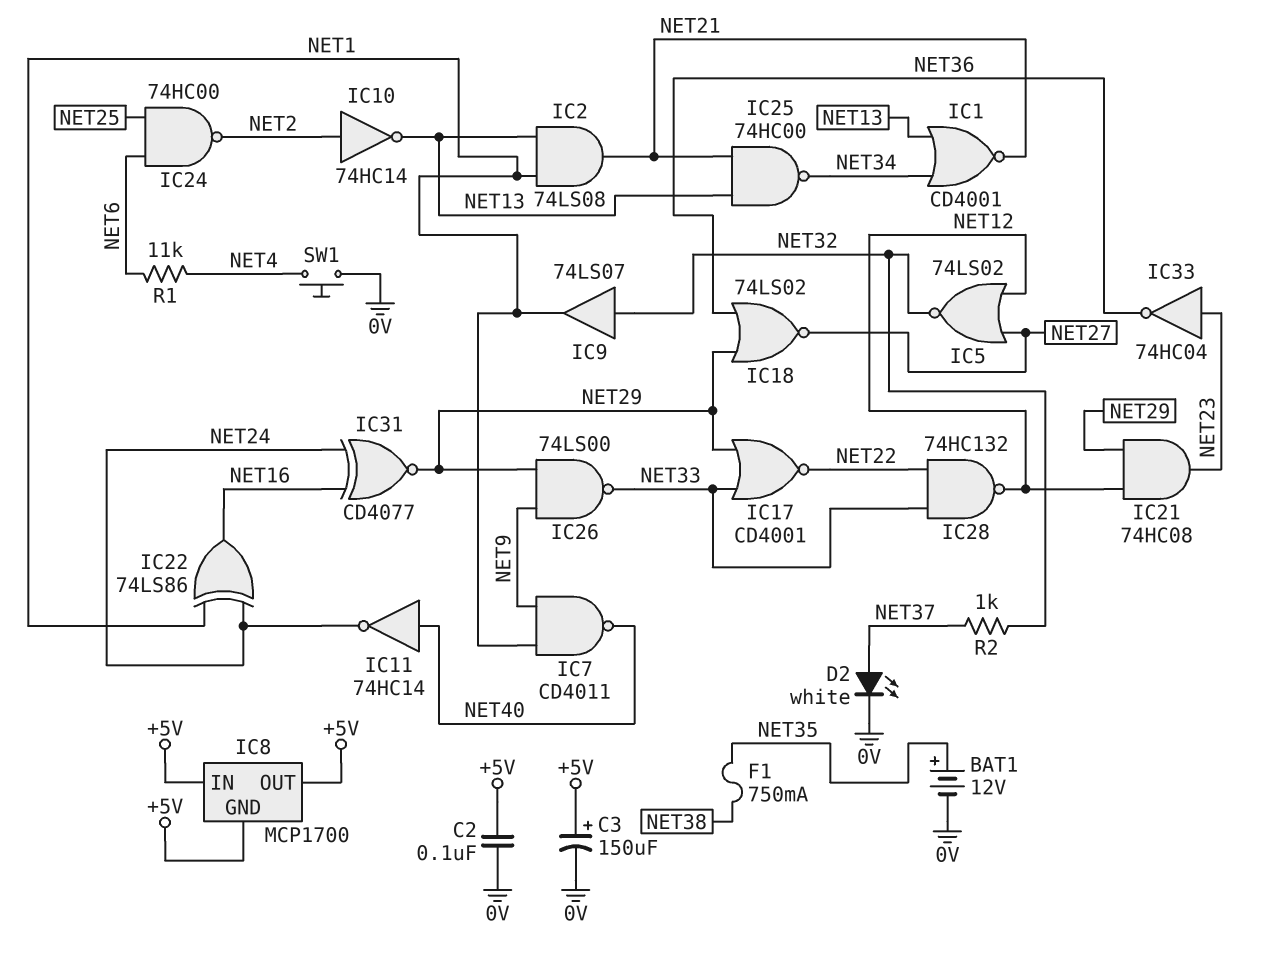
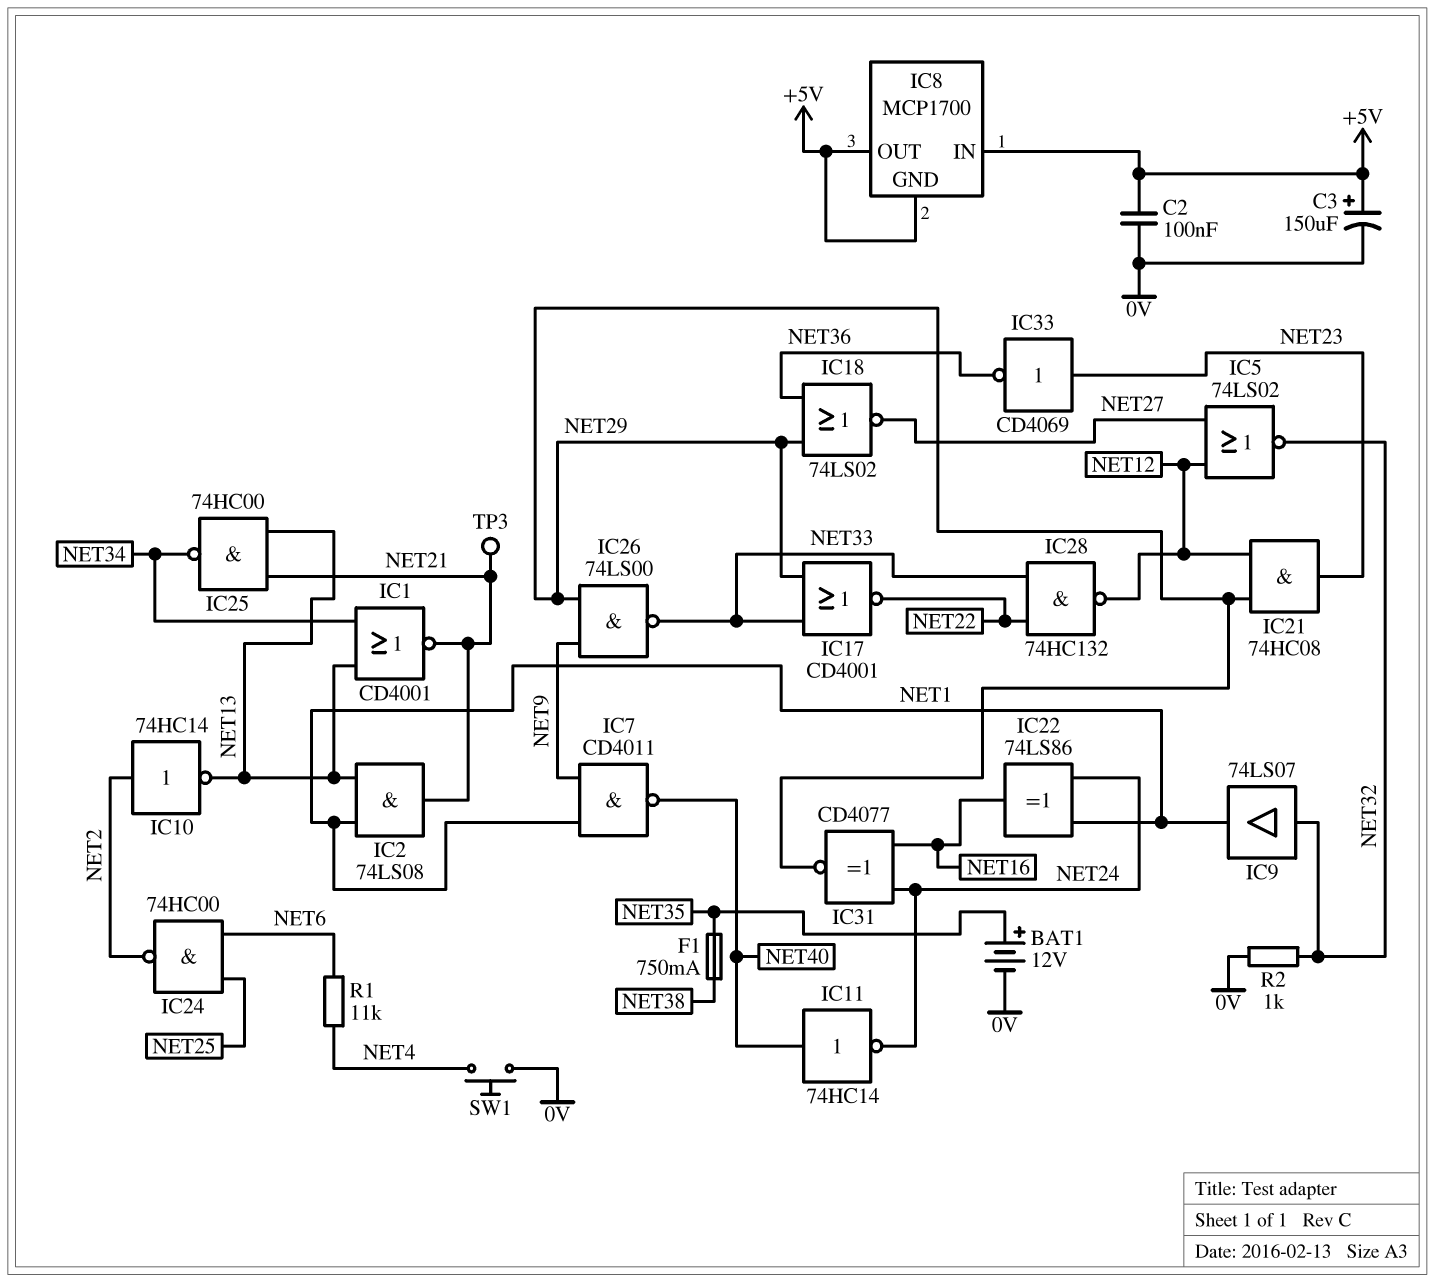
D2: LED white (A NET37, K 0V) -> none
IC33: NOT 74HC04 (in NET23, out NET36) -> NOT CD4069 (in NET23, out NET36)
R2: 1k (NET32, NET37) -> 1k (0V, NET32)
TP3: none -> test point (NET21)

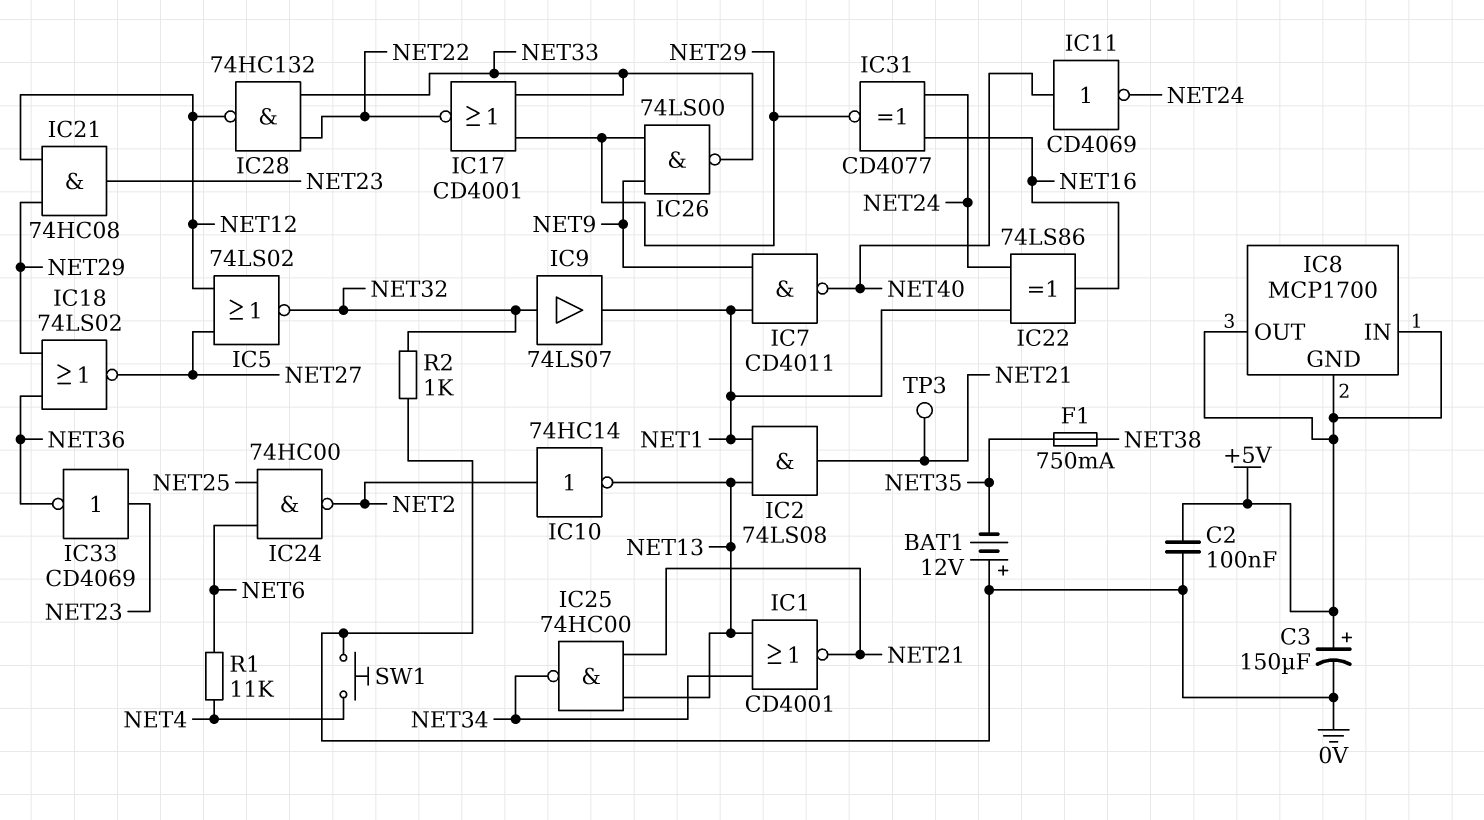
BAT1: 12V (plus NET35, minus 0V) -> 12V (plus 0V, minus NET35)
IC11: NOT 74HC14 (in NET40, out NET24) -> NOT CD4069 (in NET40, out NET24)

